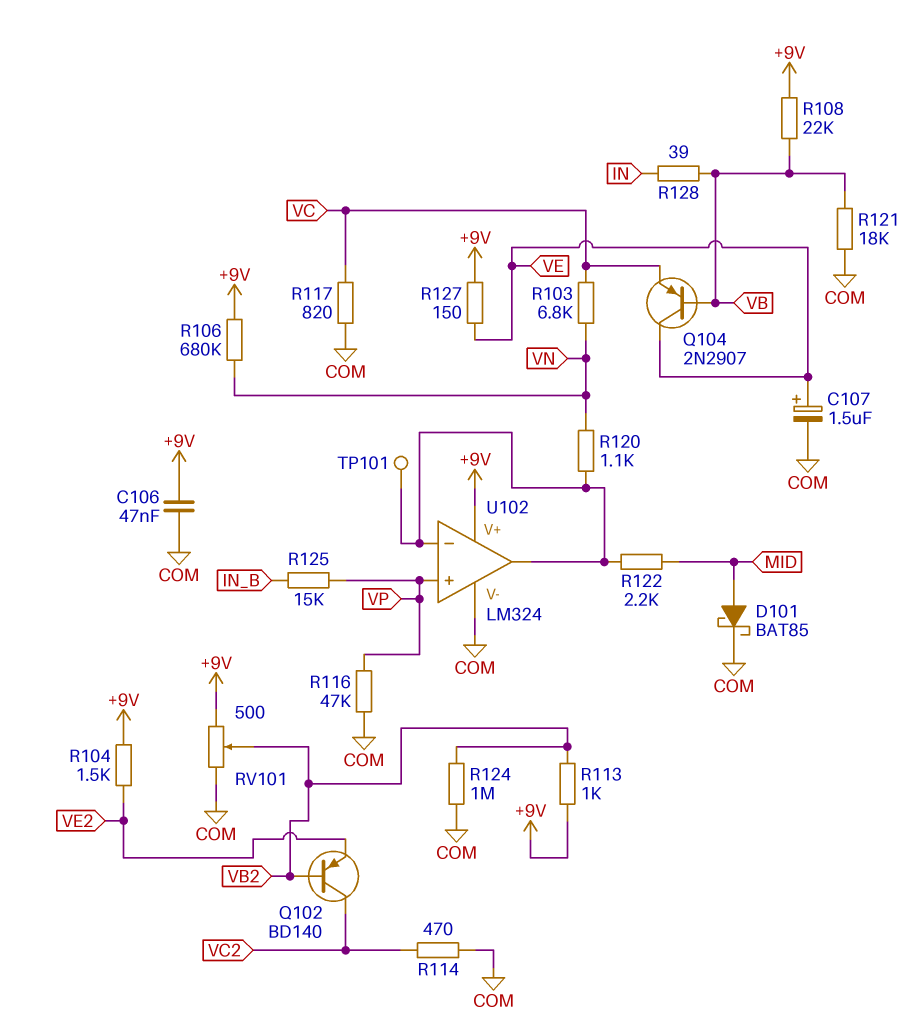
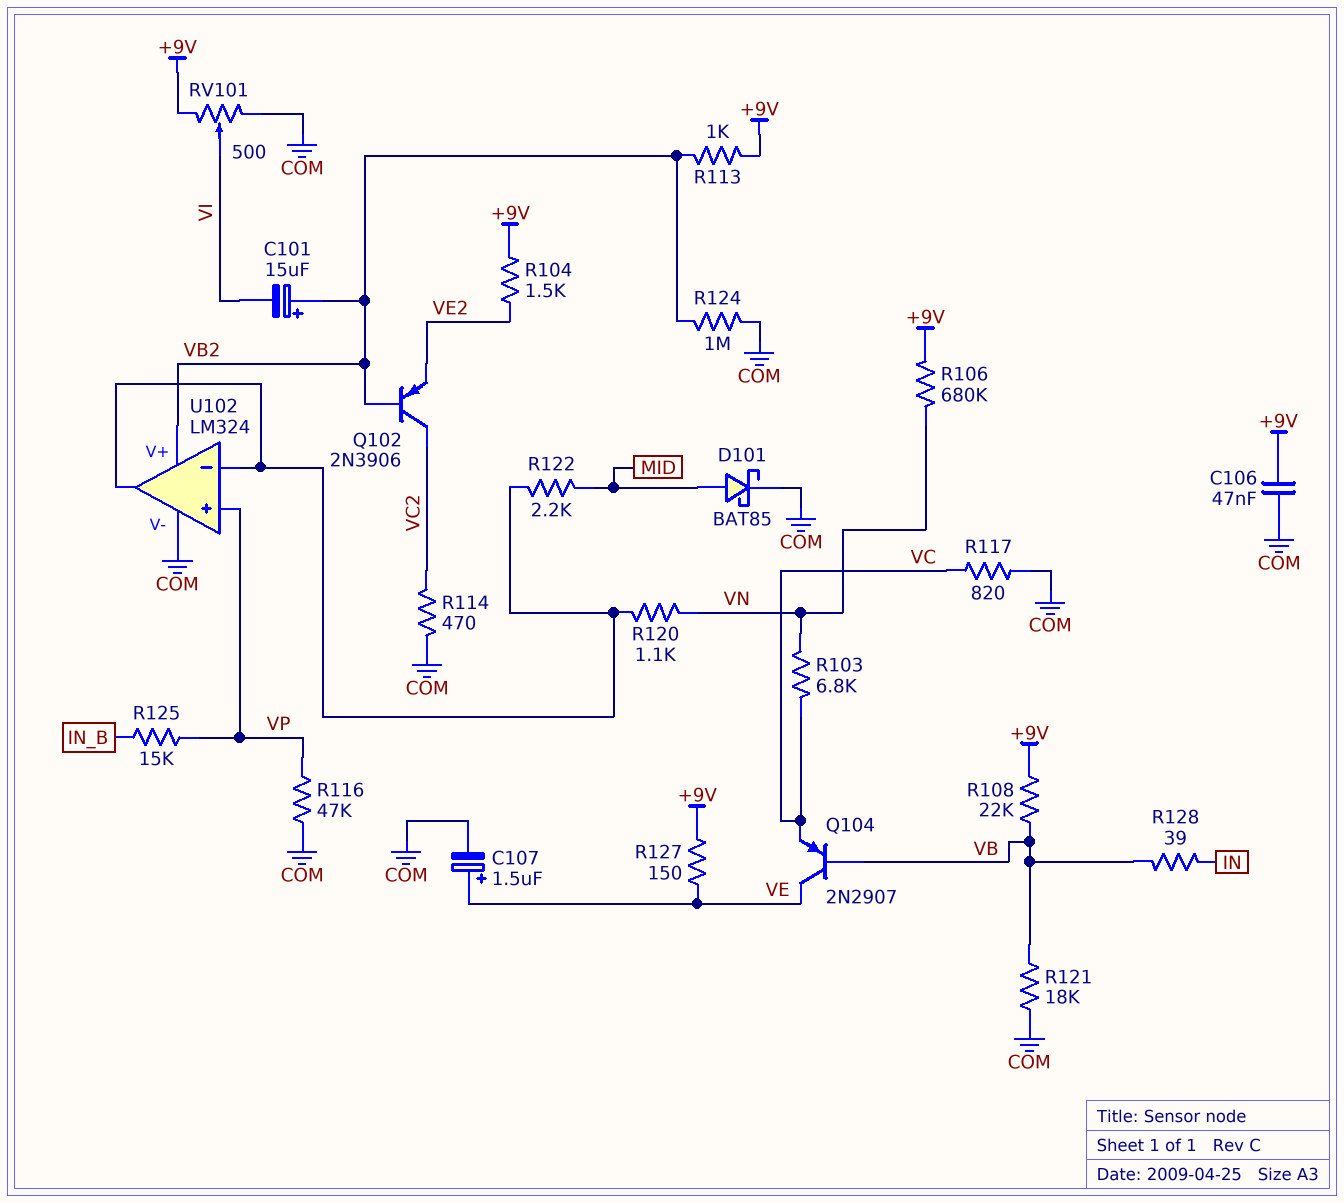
C101: none -> 15uF (plus VB2, minus VI)
Q102: PNP BD140 (B VB2, C VC2, E VE2) -> PNP 2N3906 (B VB2, C VC2, E VE2)
RV101: 500 (+9V, COM, wiper VB2) -> 500 (+9V, COM, wiper VI)
TP101: test point (U102/in-) -> none
U102 pin V+: +9V -> VB2

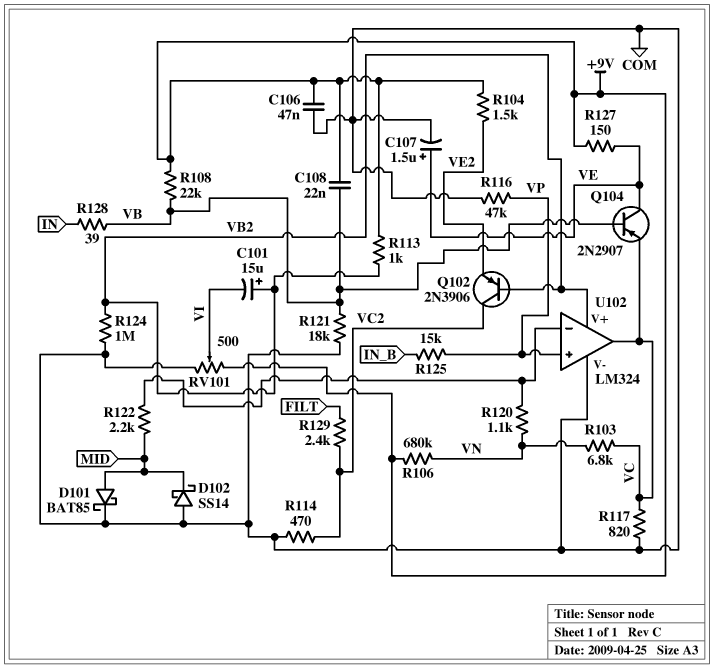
C108: none -> 22nF (+9V, VB)
D102: none -> schottky SS14 (A COM, K MID)
R129: none -> 2.4k (FILT, VC2)
U102 pin out: U102/in- -> VC

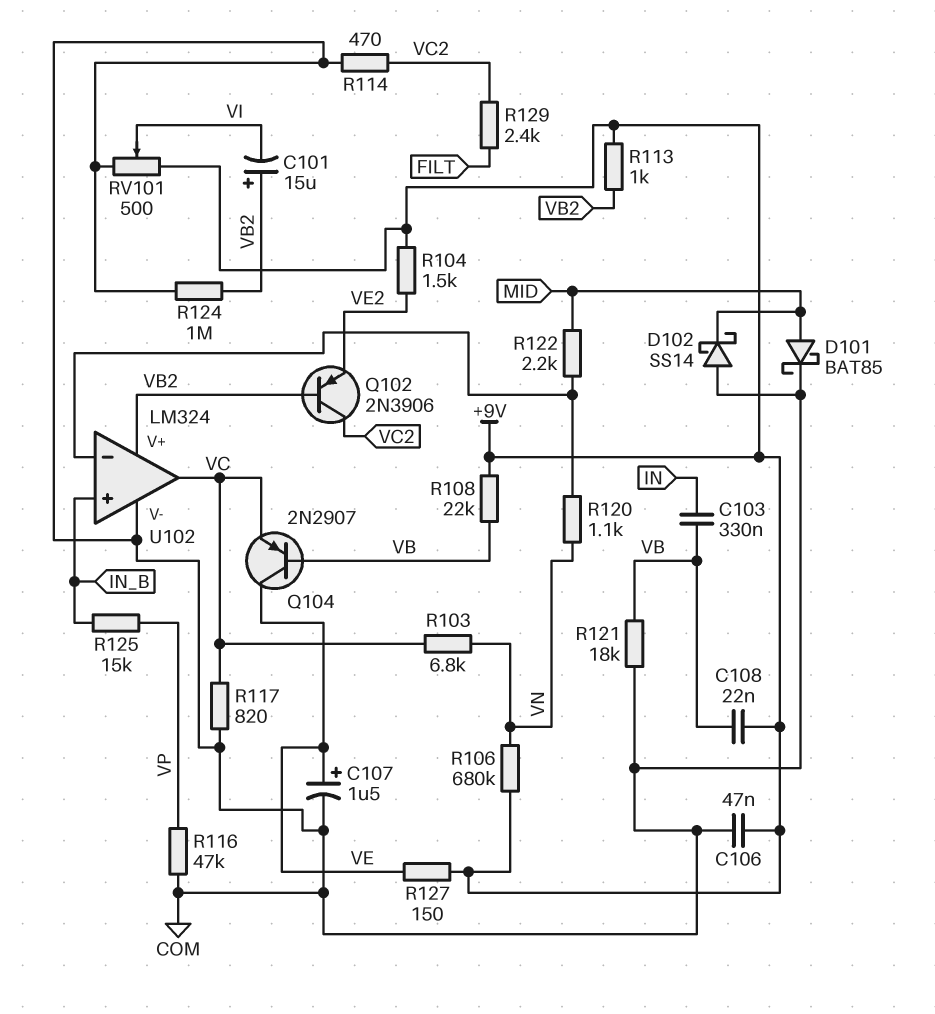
C103: none -> 330nF (IN, VB)
R128: 39 (IN, VB) -> none
U102 pin in+: VP -> IN_B

